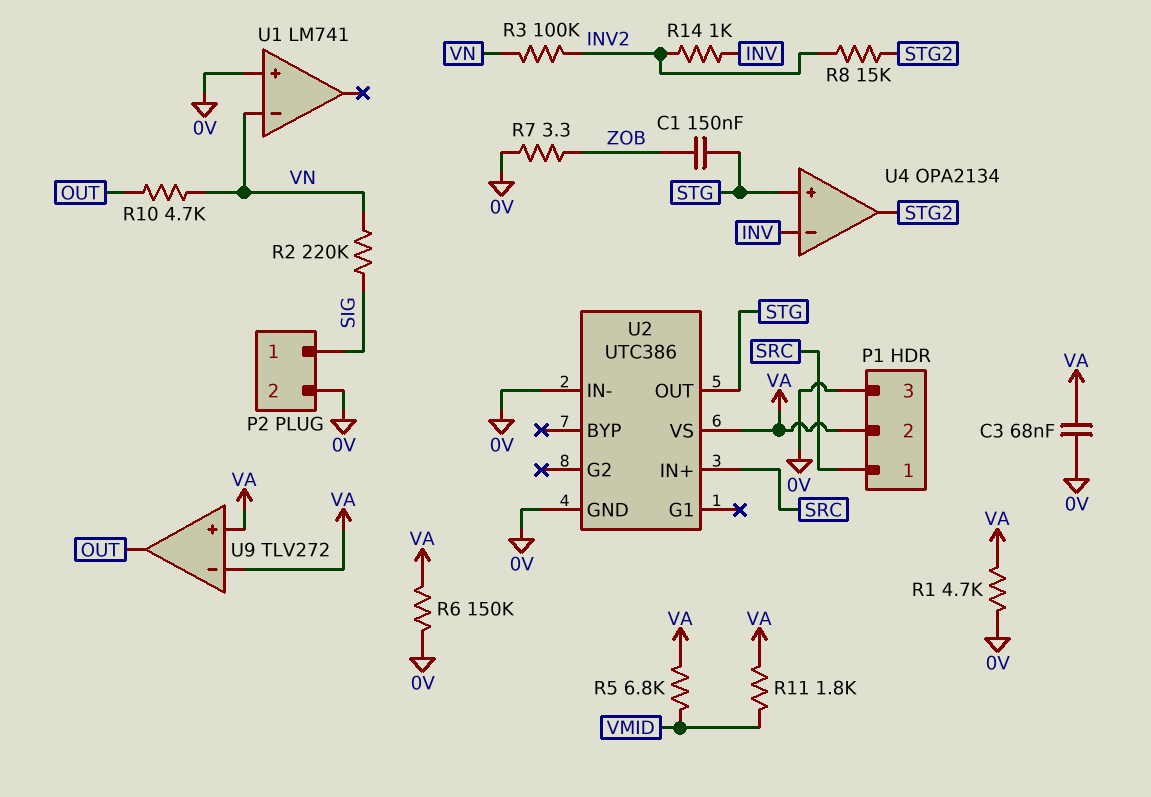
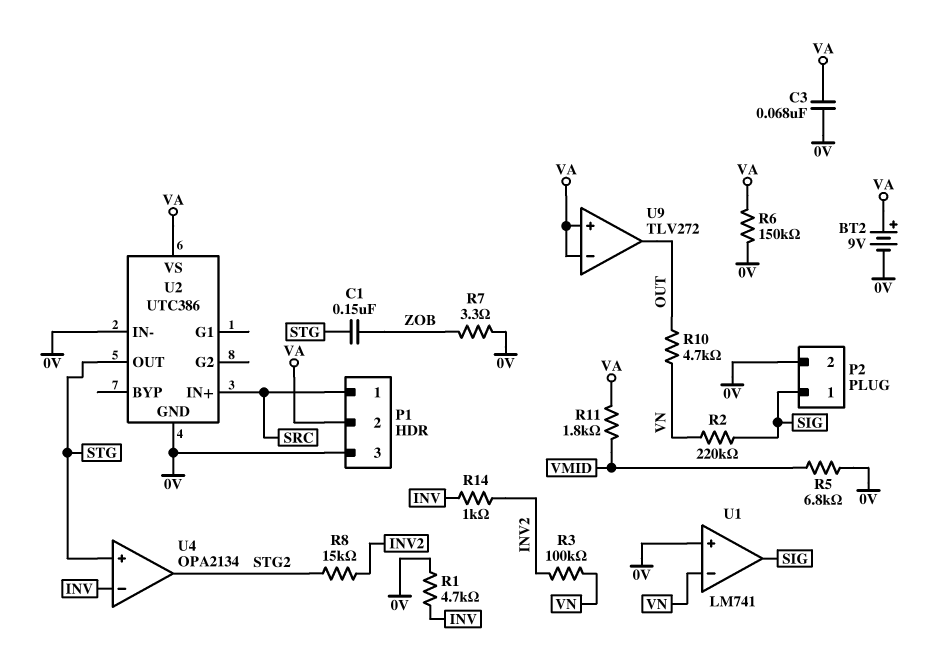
BT2: none -> 9V (plus VA, minus 0V)
R1: 4.7k (0V, VA) -> 4.7k (0V, INV)
R5: 6.8k (VA, VMID) -> 6.8k (0V, VMID)
U1 pin out: none -> SIG

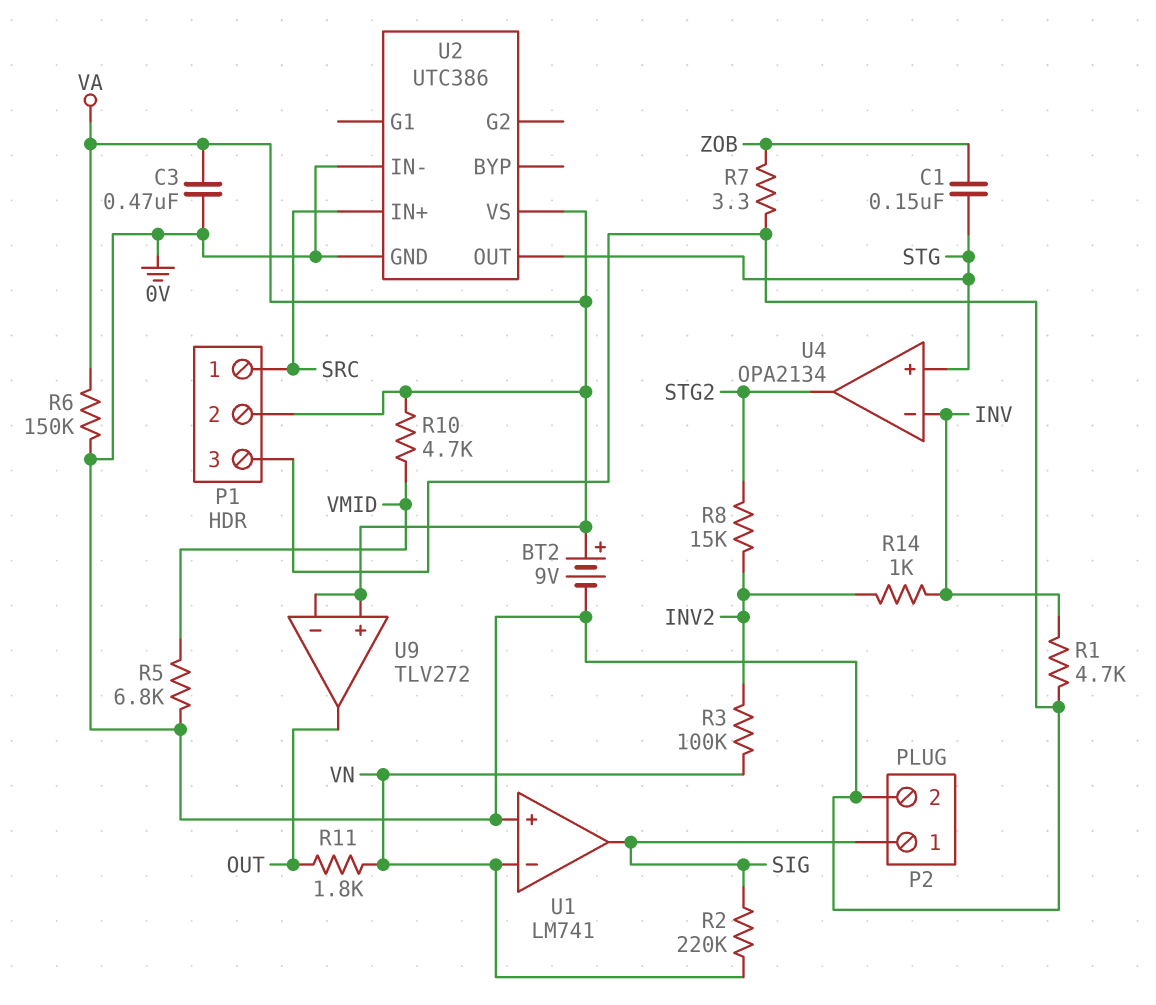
C3: 68nF (0V, VA) -> 470nF (0V, VA)
R10: 4.7k (OUT, VN) -> 4.7k (VA, VMID)
R11: 1.8k (VA, VMID) -> 1.8k (OUT, VN)

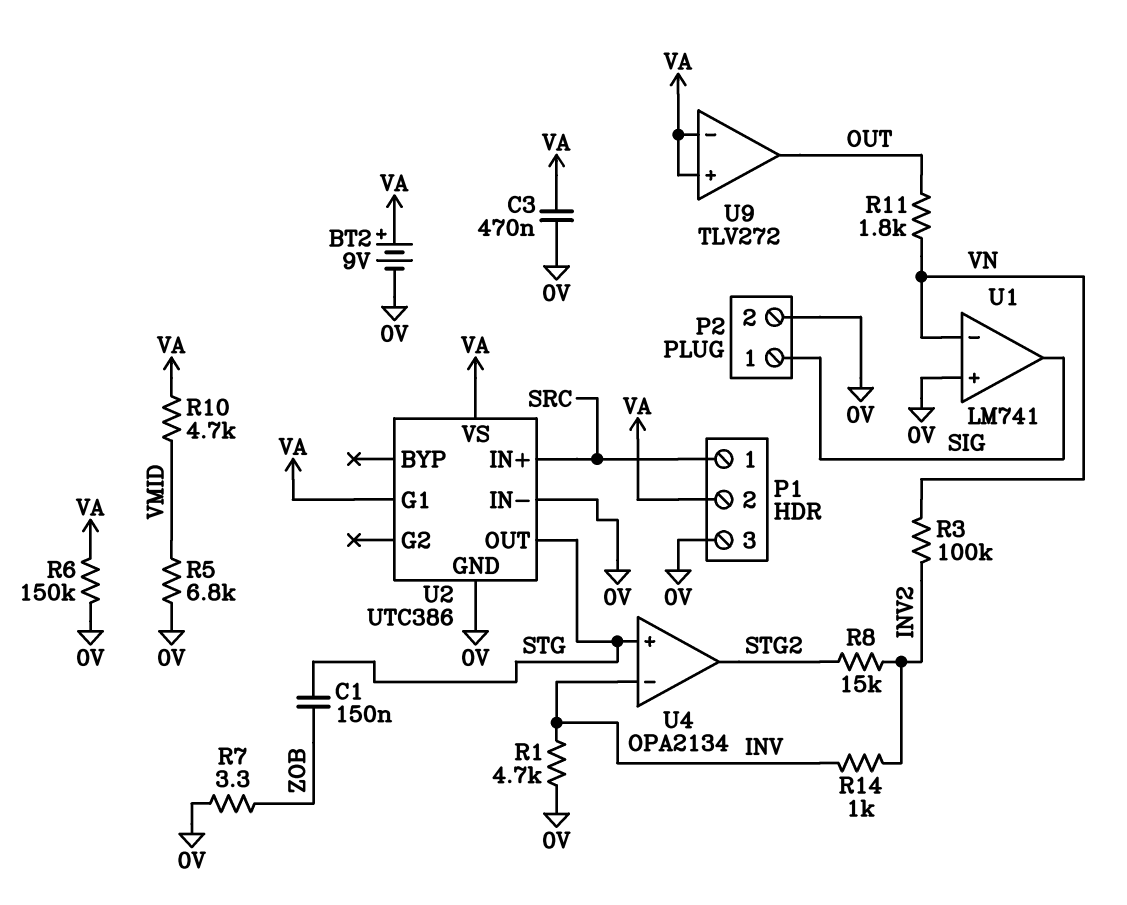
R2: 220k (SIG, VN) -> none
U2 pin G1: none -> VA

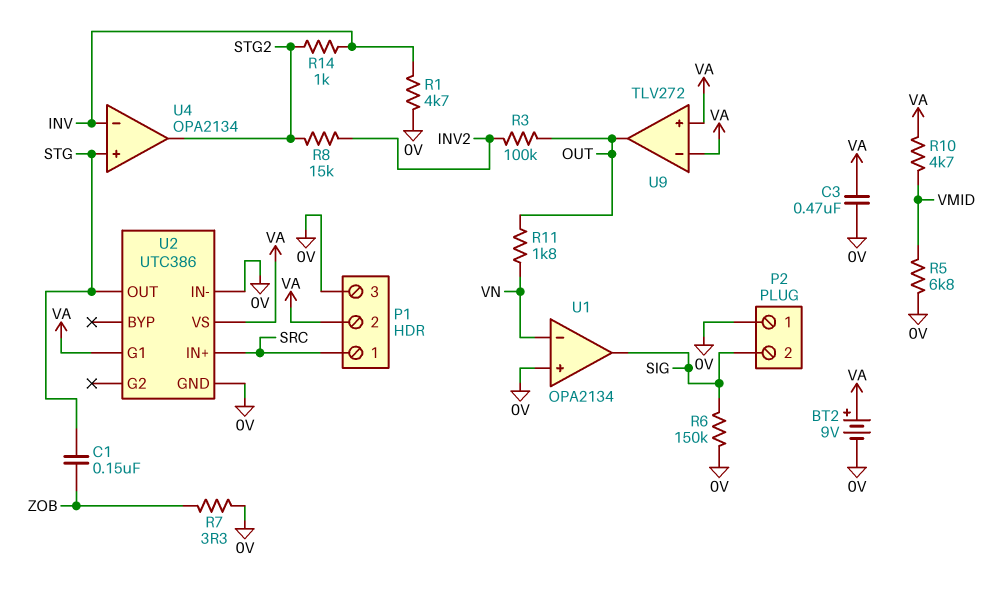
P2 pin 1: SIG -> 0V
P2 pin 2: 0V -> SIG
R3: 100k (INV2, VN) -> 100k (INV2, OUT)
R6: 150k (0V, VA) -> 150k (0V, SIG)
R14: 1k (INV, INV2) -> 1k (INV, STG2)
U1: LM741 -> OPA2134

